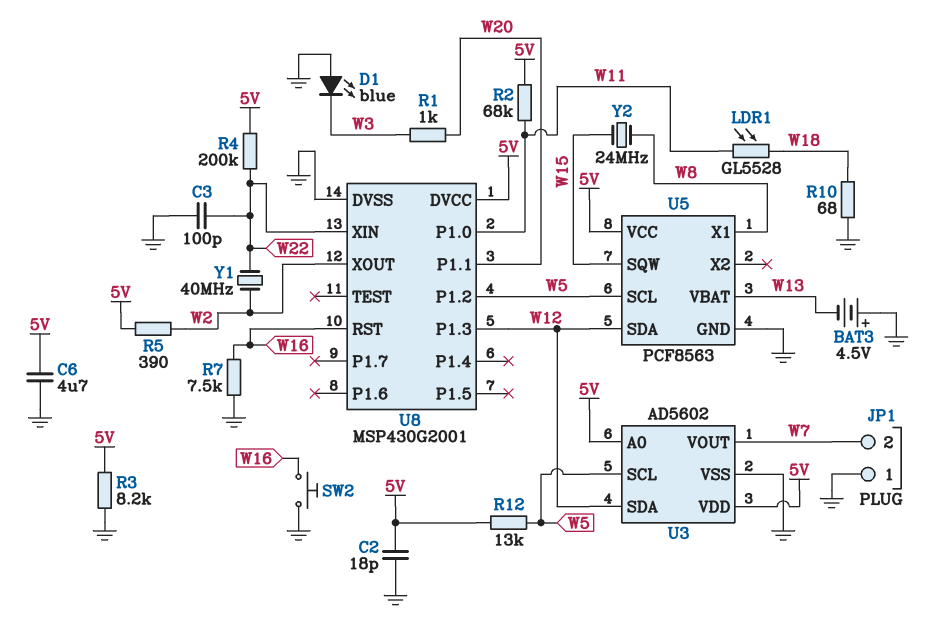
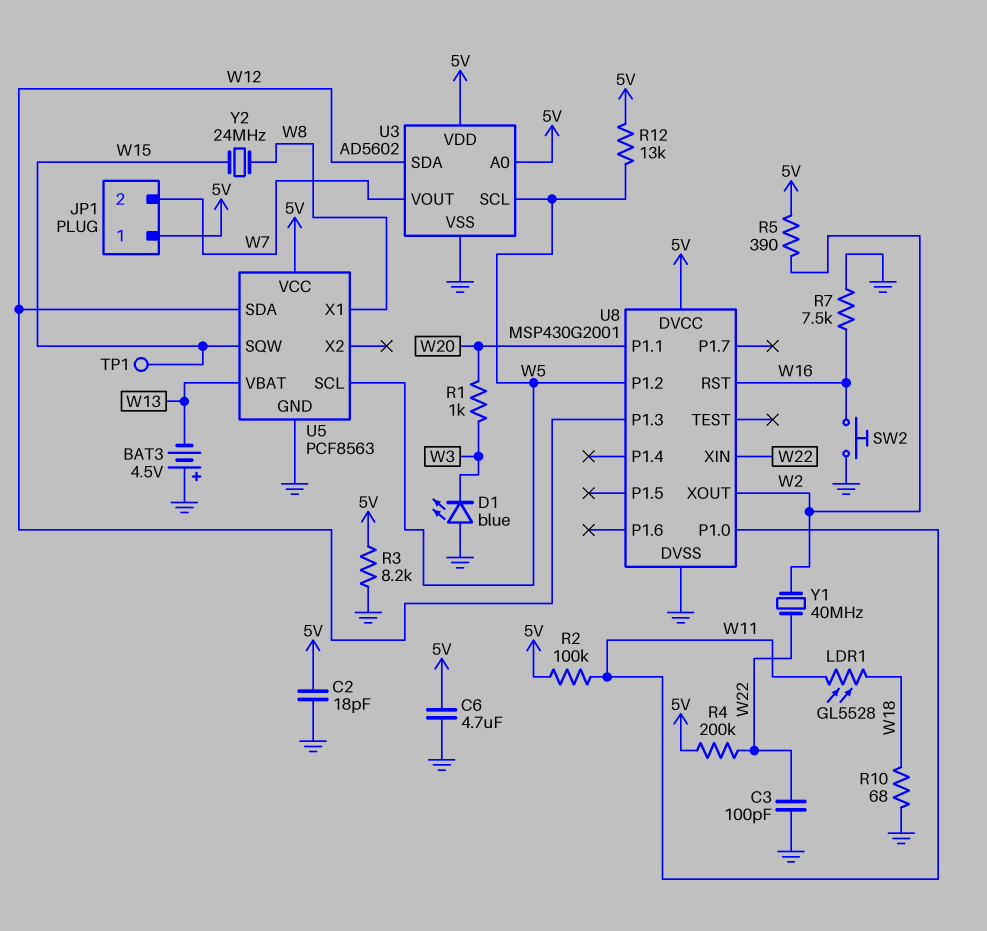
JP1 pin 1: GND -> 5V
R2: 68k (5V, W11) -> 100k (5V, W11)
TP1: none -> test point (W15)

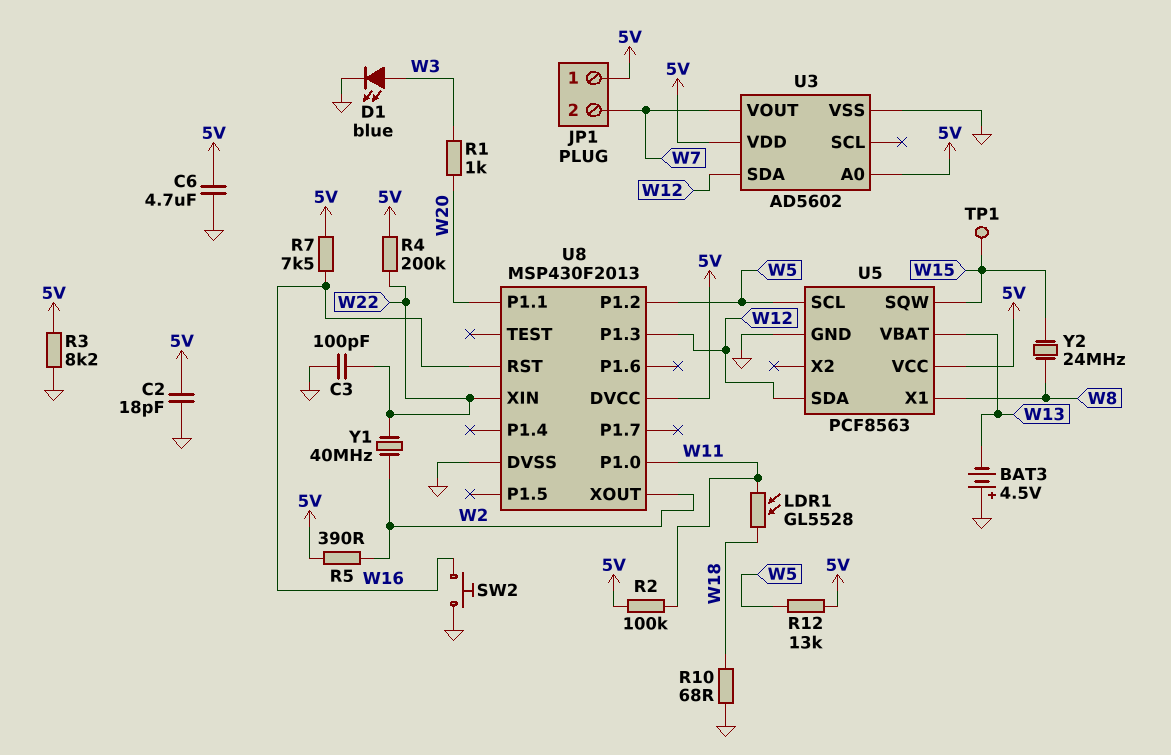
D1: LED blue (A GND, K W3) -> LED blue (A W3, K GND)
R7: 7.5k (GND, W16) -> 7.5k (5V, W16)
U3 pin SCL: W5 -> none
U8: MSP430G2001 -> MSP430F2013

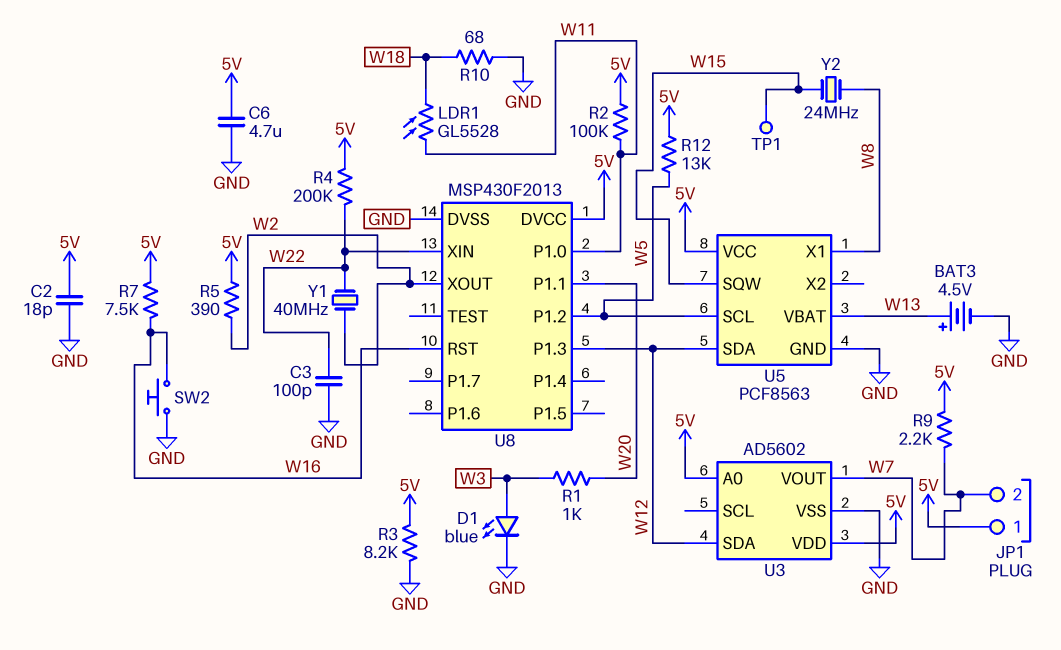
BAT3: 4.5V (plus GND, minus W13) -> 4.5V (plus W13, minus GND)
R9: none -> 2.2k (5V, W7)

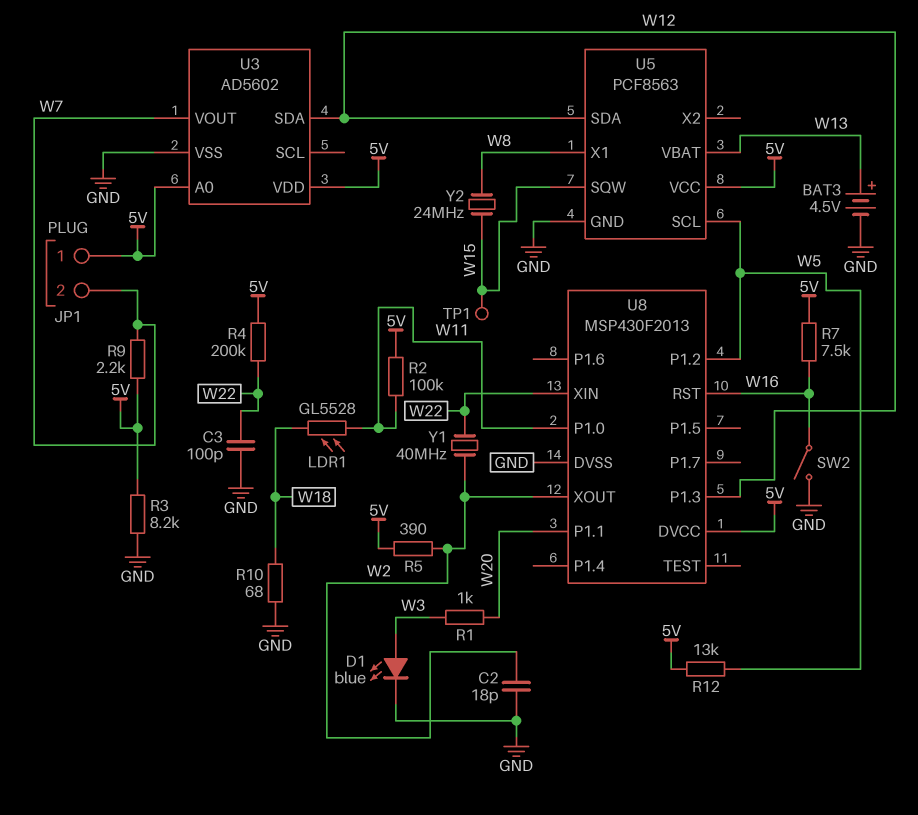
C2: 18pF (5V, GND) -> 18pF (GND, W2)
C6: 4.7uF (5V, GND) -> none
SW2: button (GND, W16) -> switch (GND, W16)

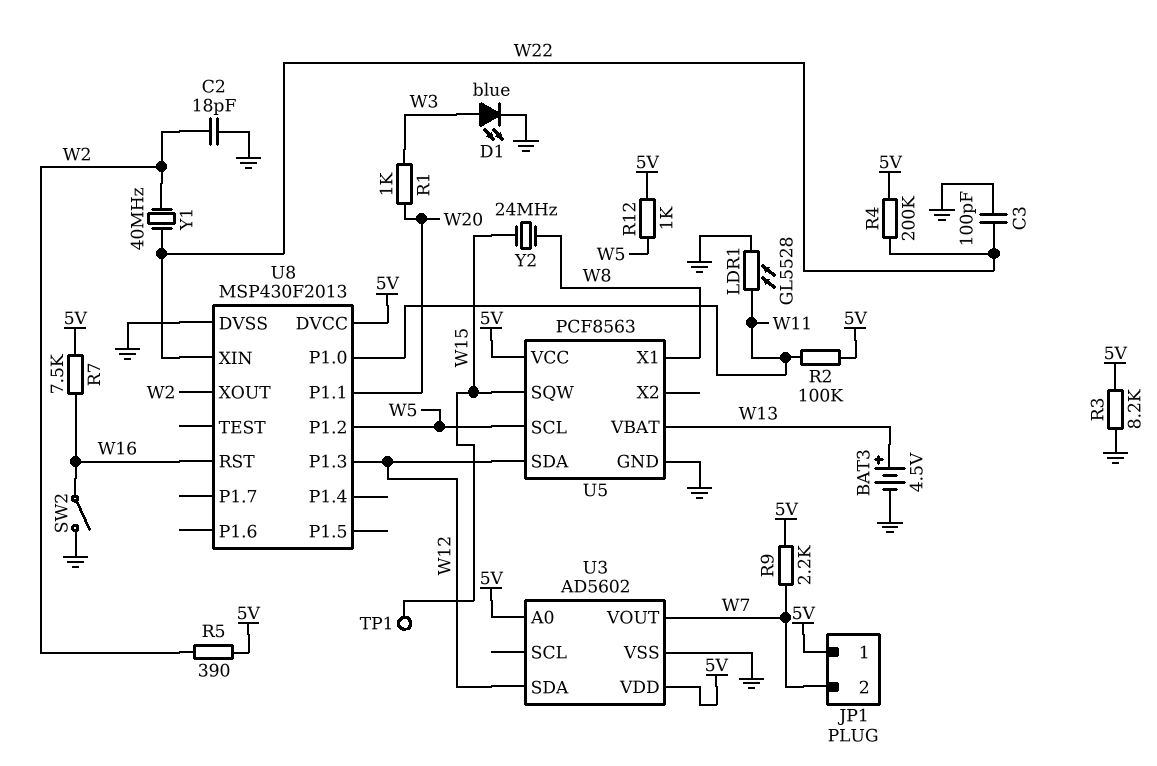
LDR1: GL5528 (W11, W18) -> GL5528 (GND, W11)
R10: 68 (GND, W18) -> none
R12: 13k (5V, W5) -> 1k (5V, W5)

